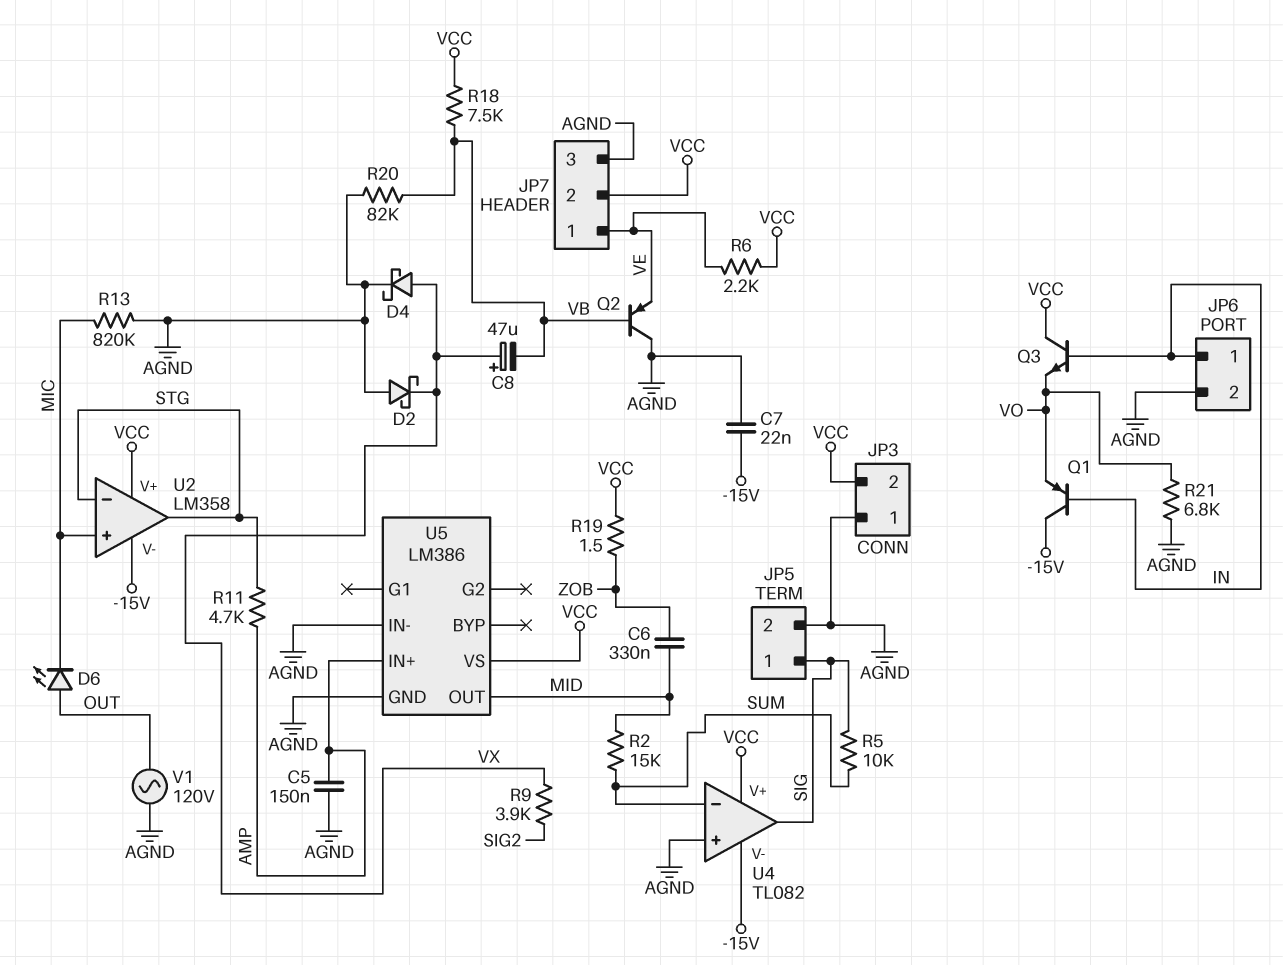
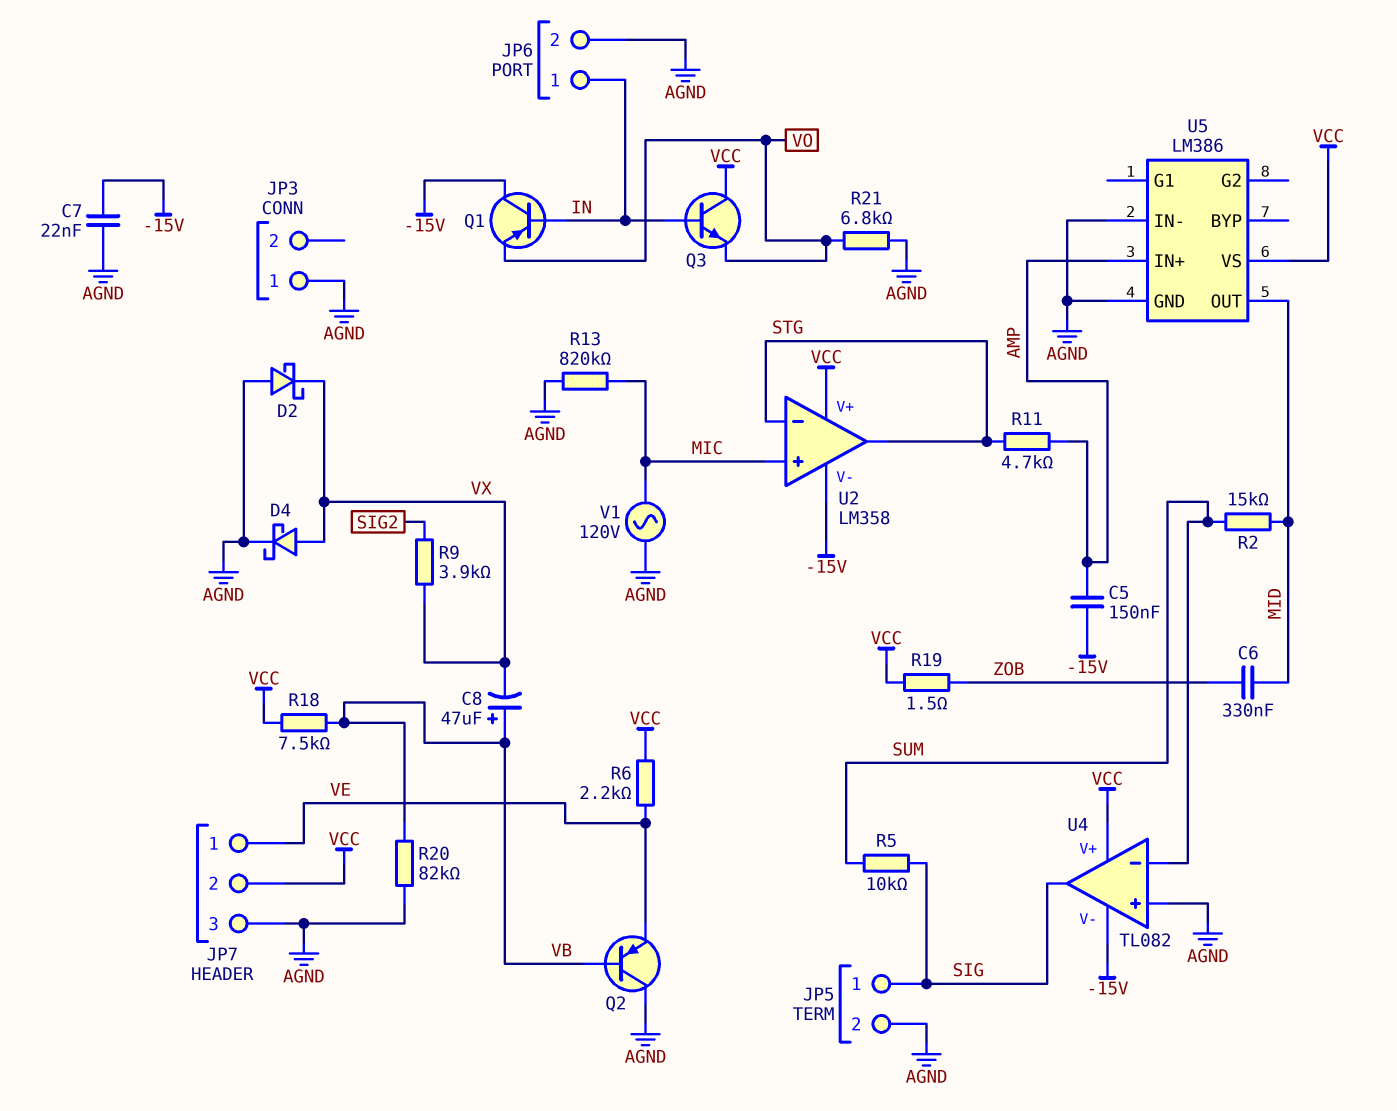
C5: 150nF (AGND, AMP) -> 150nF (-15V, AMP)
C8: 47uF (plus VX, minus VB) -> 47uF (plus VB, minus VX)
D6: LED (A OUT, K MIC) -> none
JP3 pin 2: VCC -> none
V1: AC 120V (AGND, OUT) -> AC 120V (AGND, MIC)

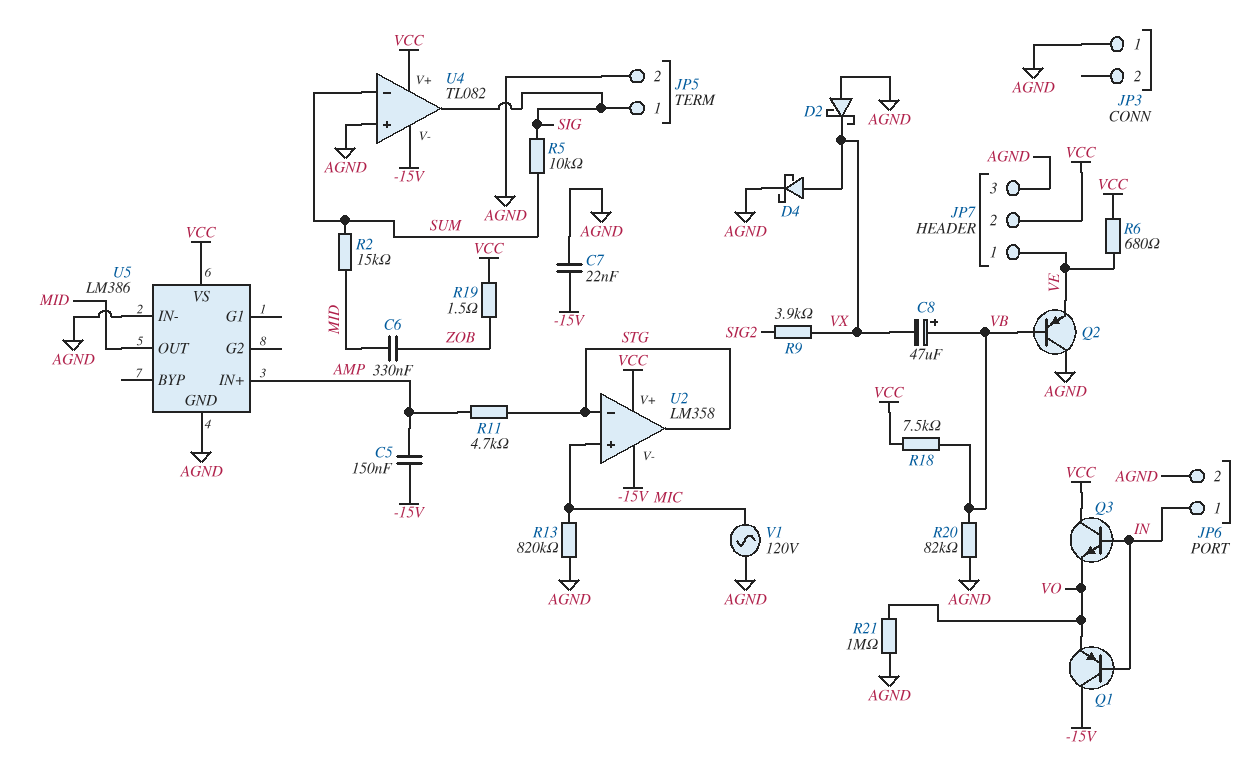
R6: 2.2k (VCC, VE) -> 680 (VCC, VE)
R21: 6.8k (AGND, VO) -> 1M (AGND, VO)

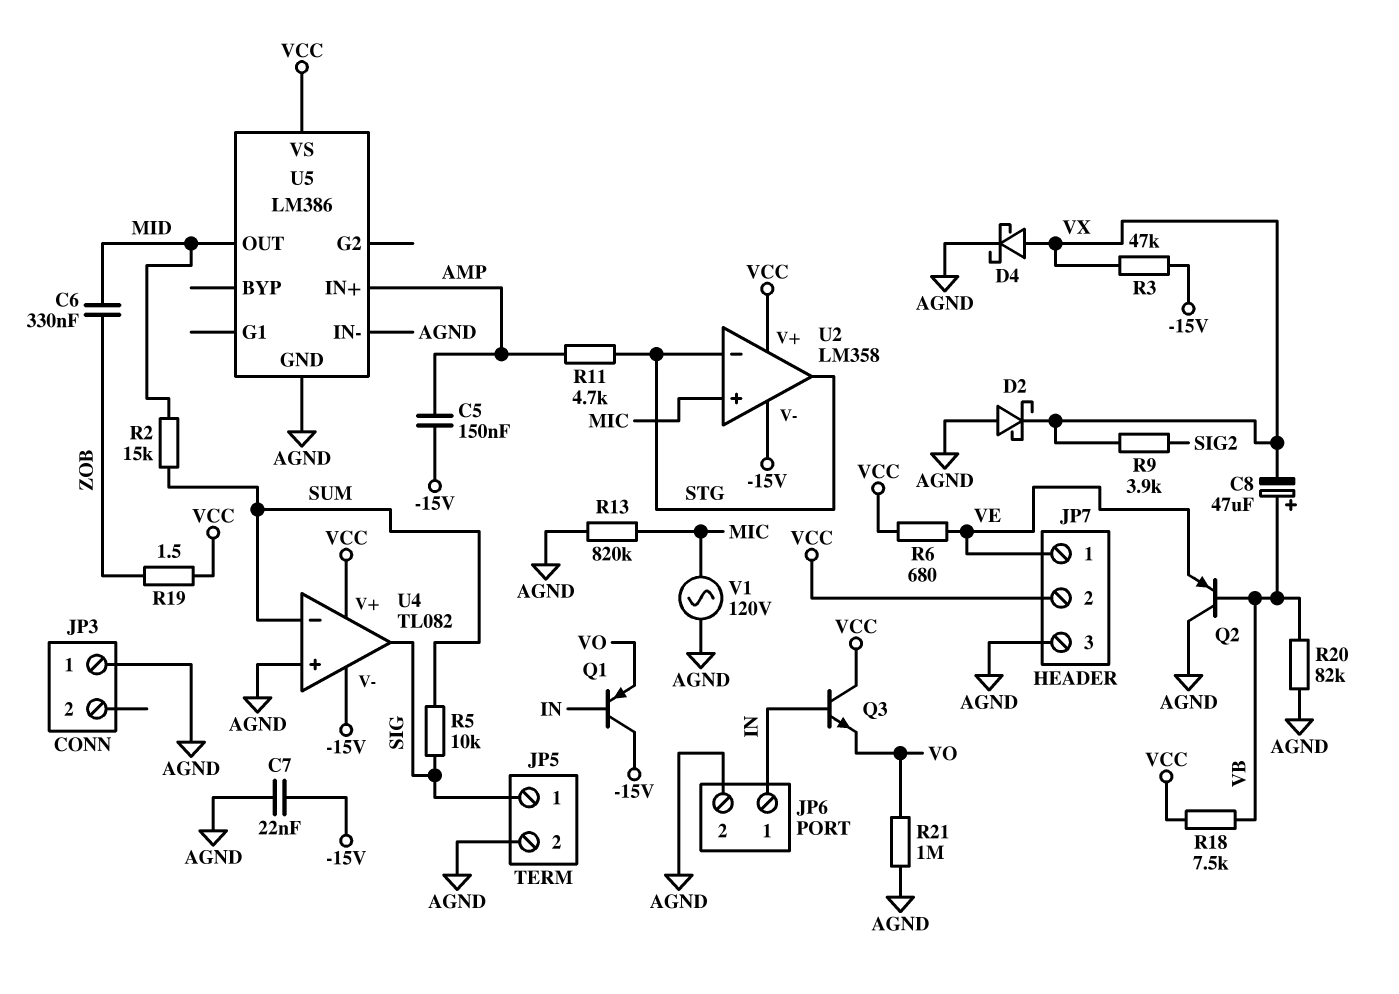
R3: none -> 47k (-15V, VX)

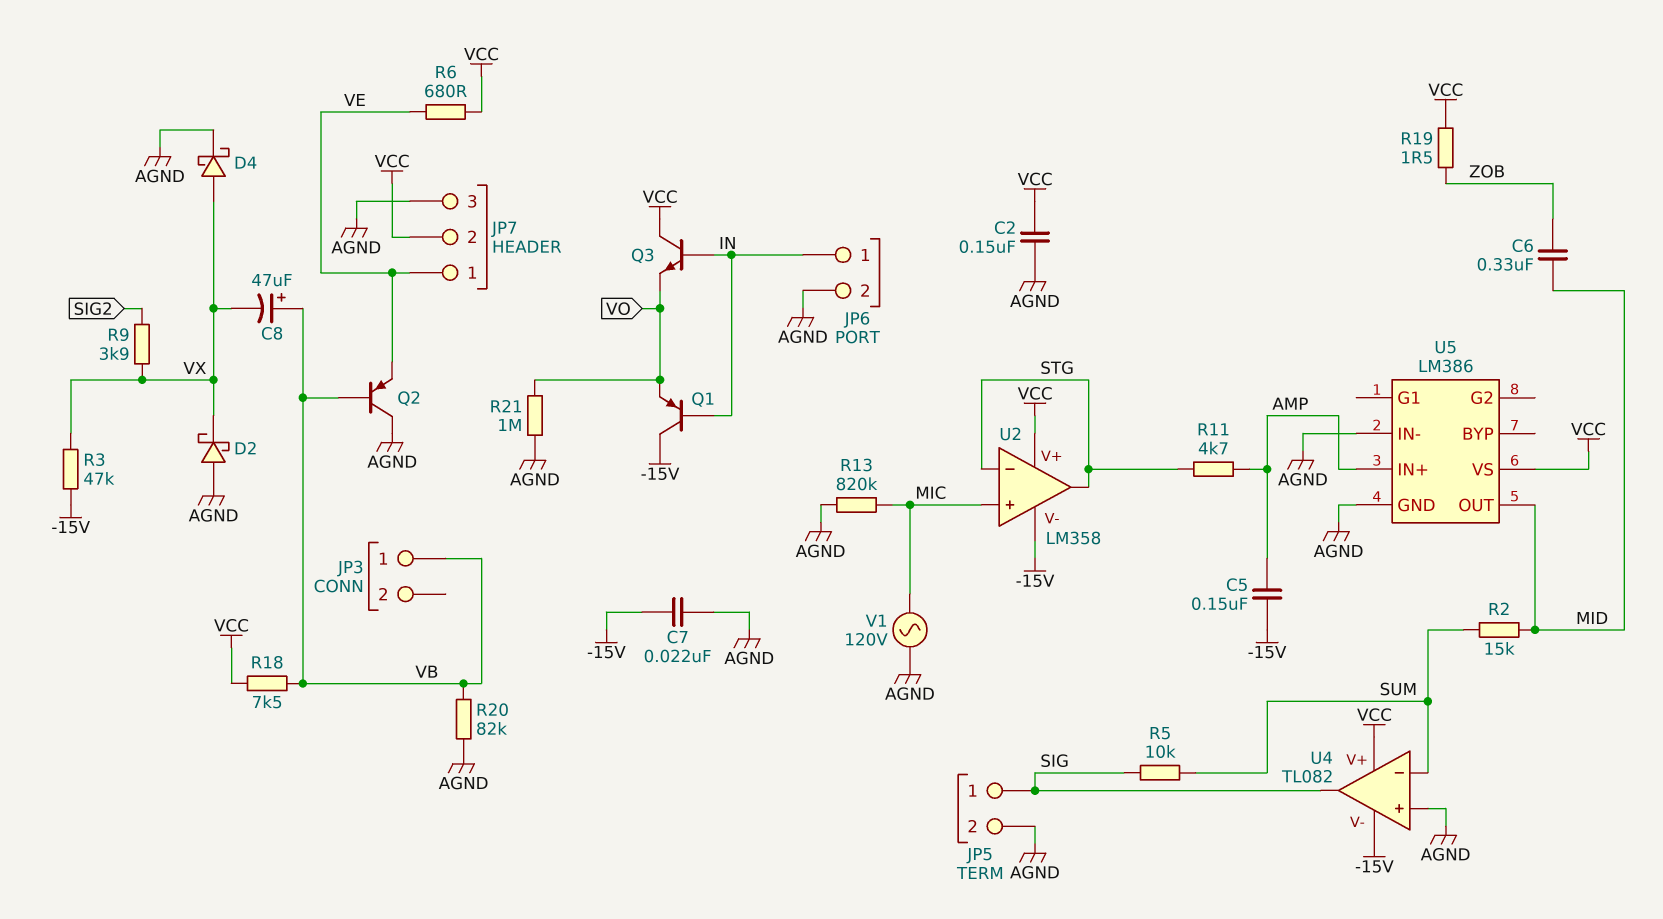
C2: none -> 150nF (AGND, VCC)
JP3 pin 1: AGND -> VB

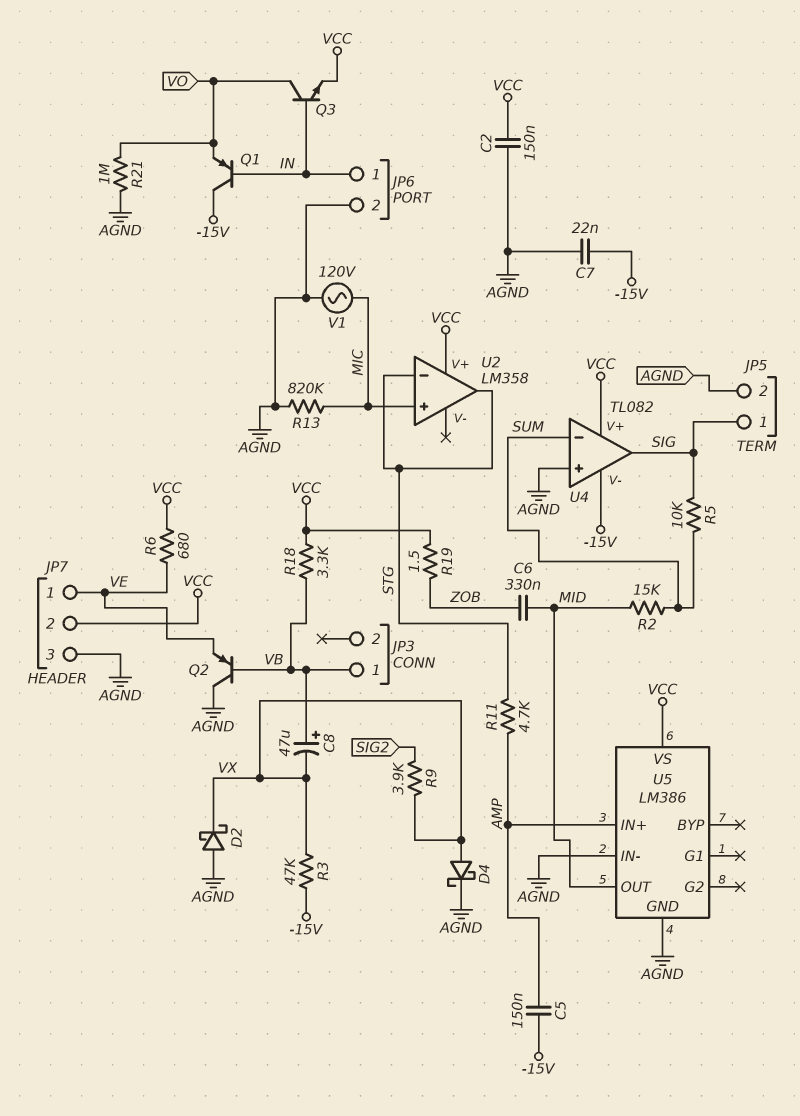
Q3: NPN (B IN, C VCC, E VO) -> NPN (B IN, C VO, E VCC)
R18: 7.5k (VB, VCC) -> 3.3k (VB, VCC)
R20: 82k (AGND, VB) -> none
U2 pin V-: -15V -> none

